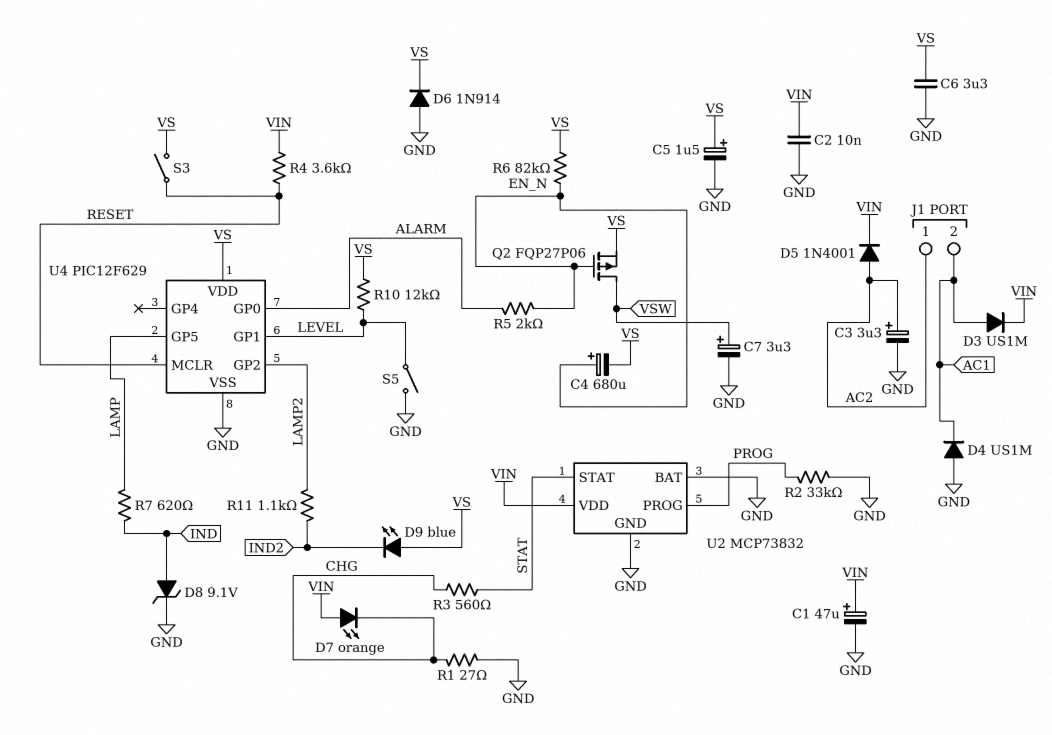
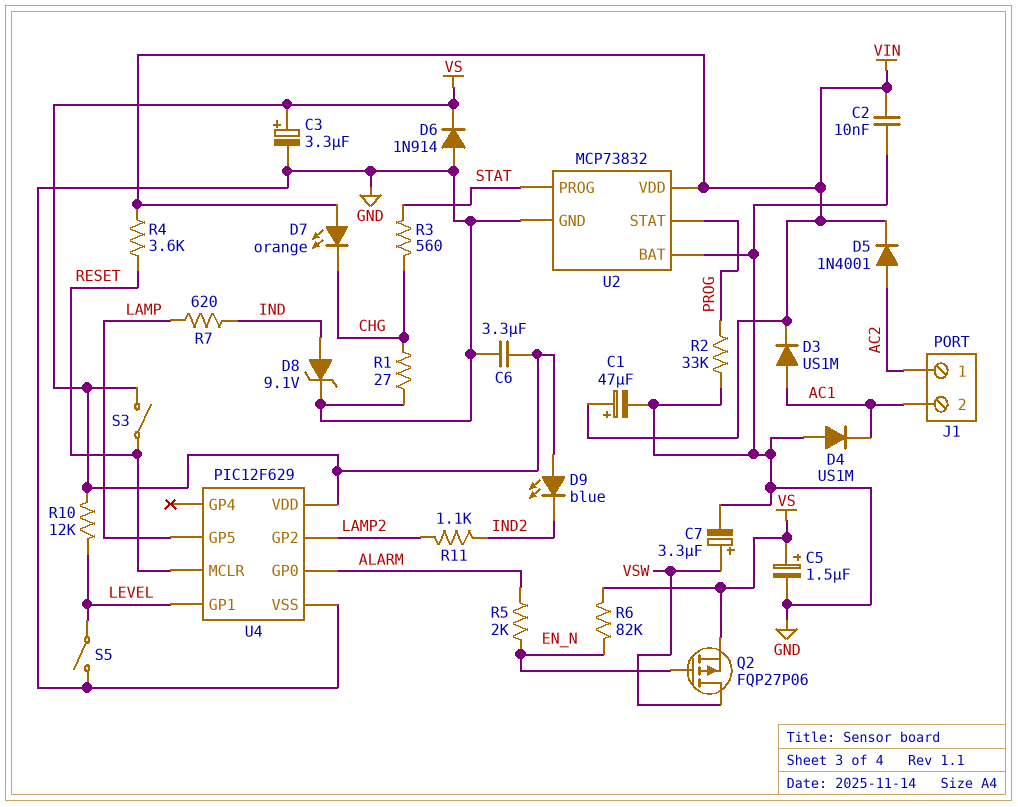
C3: 3.3uF (plus AC2, minus GND) -> 3.3uF (plus VS, minus GND)
C4: 680uF (plus EN_N, minus VS) -> none
U2 pin PROG: PROG -> STAT
U2 pin STAT: STAT -> PROG

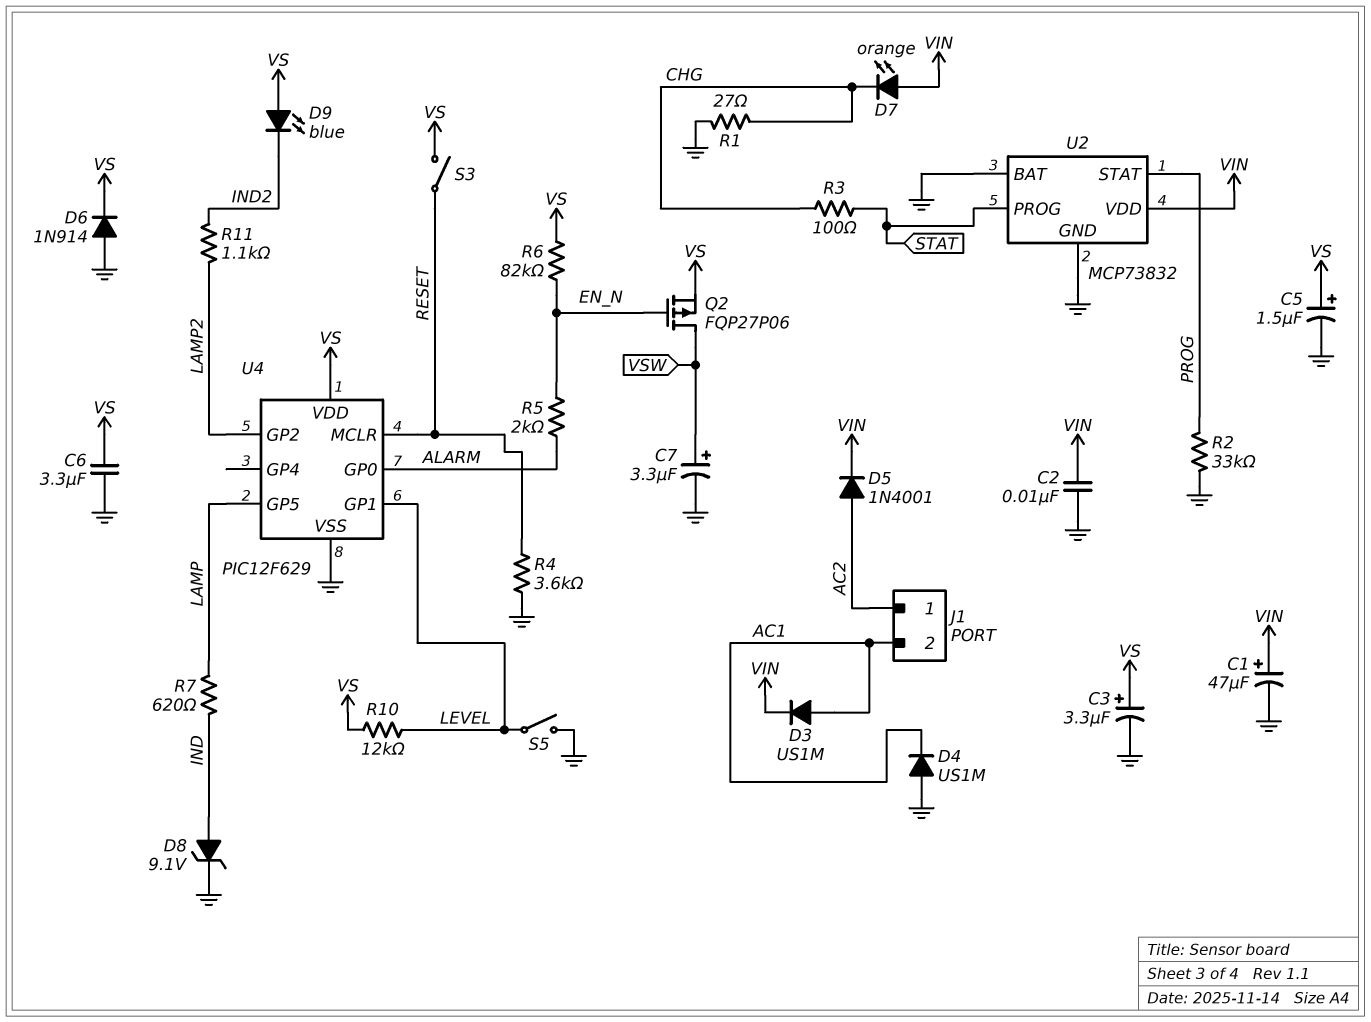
R3: 560 (CHG, STAT) -> 100 (CHG, STAT)
R4: 3.6k (RESET, VIN) -> 3.6k (GND, RESET)

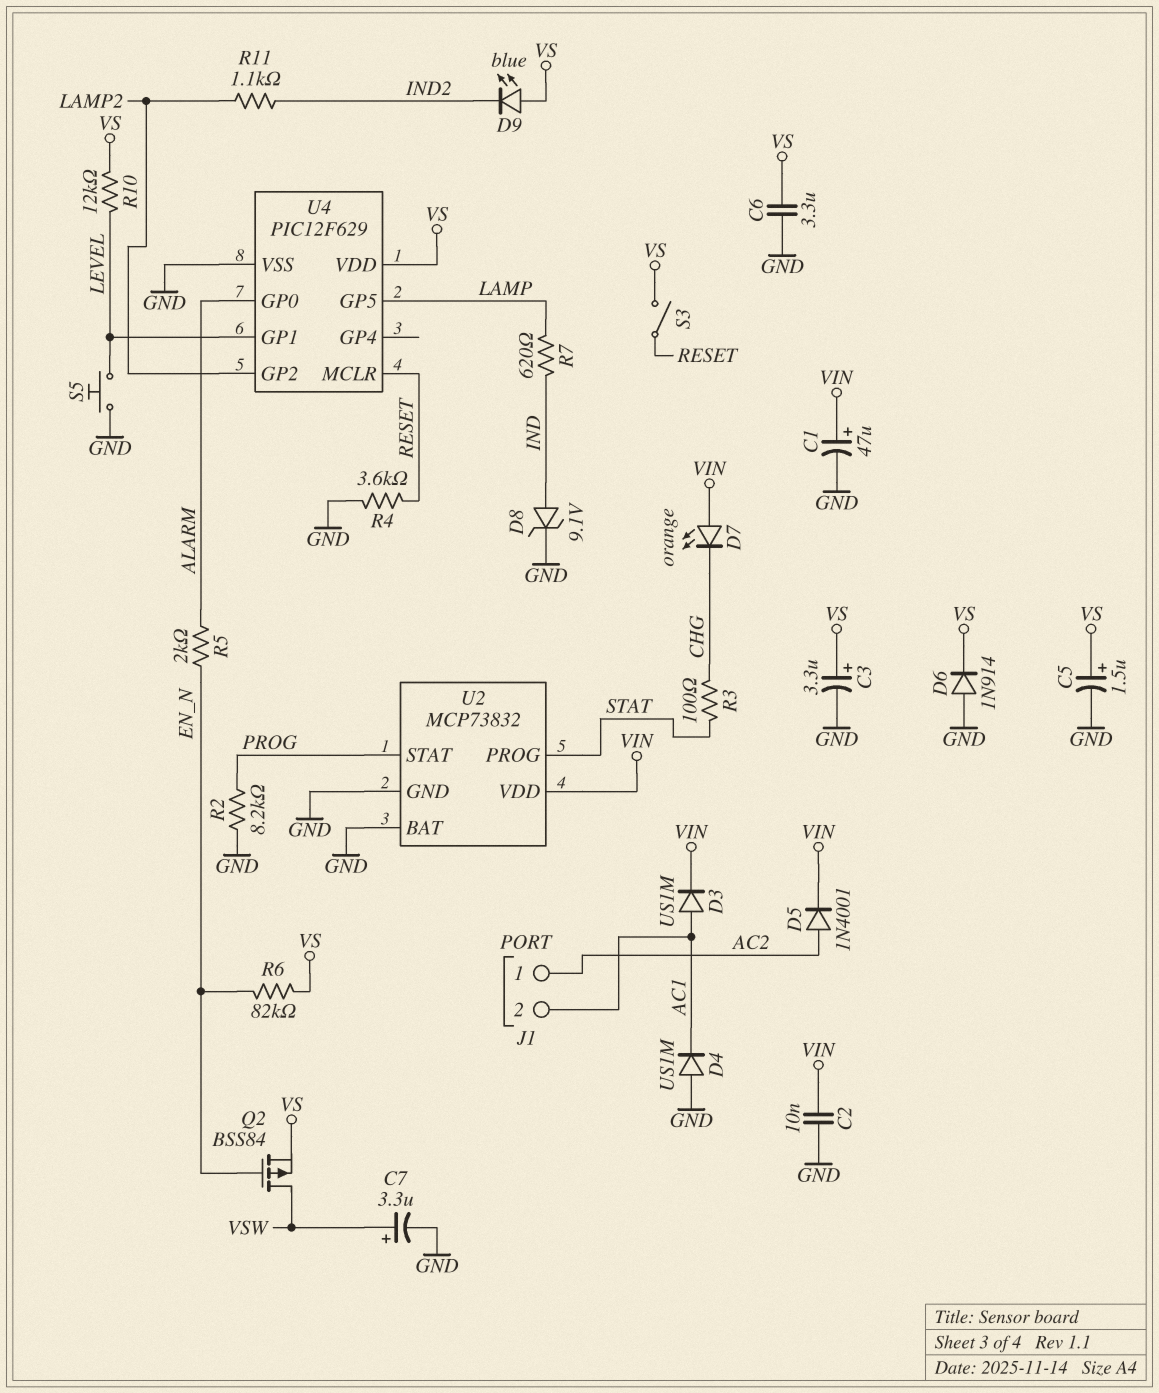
Q2: PMOS FQP27P06 (G EN_N, D VSW, S VS) -> PMOS BSS84 (G EN_N, D VSW, S VS)
R1: 27 (CHG, GND) -> none
R2: 33k (GND, PROG) -> 8.2k (GND, PROG)
S5: switch (GND, LEVEL) -> button (GND, LEVEL)

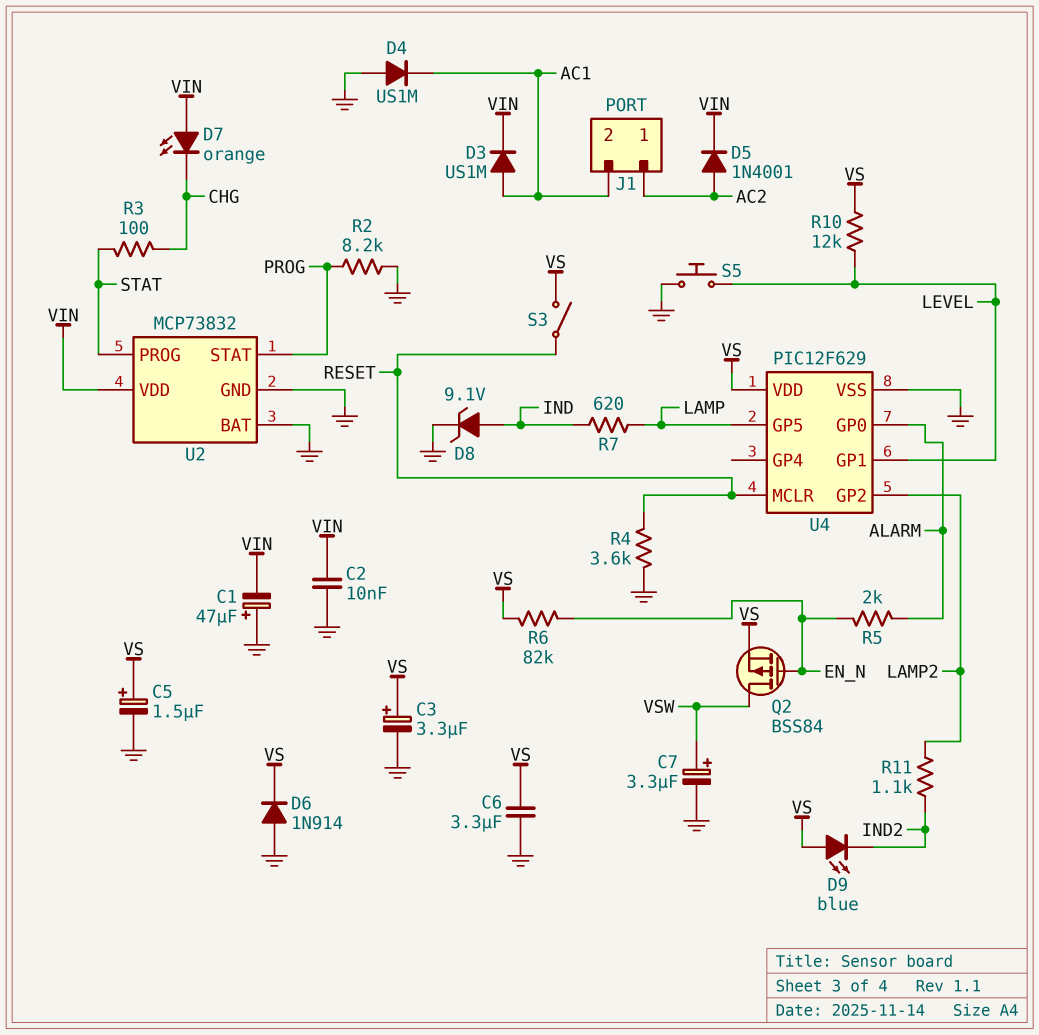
C1: 47uF (plus VIN, minus GND) -> 47uF (plus GND, minus VIN)

